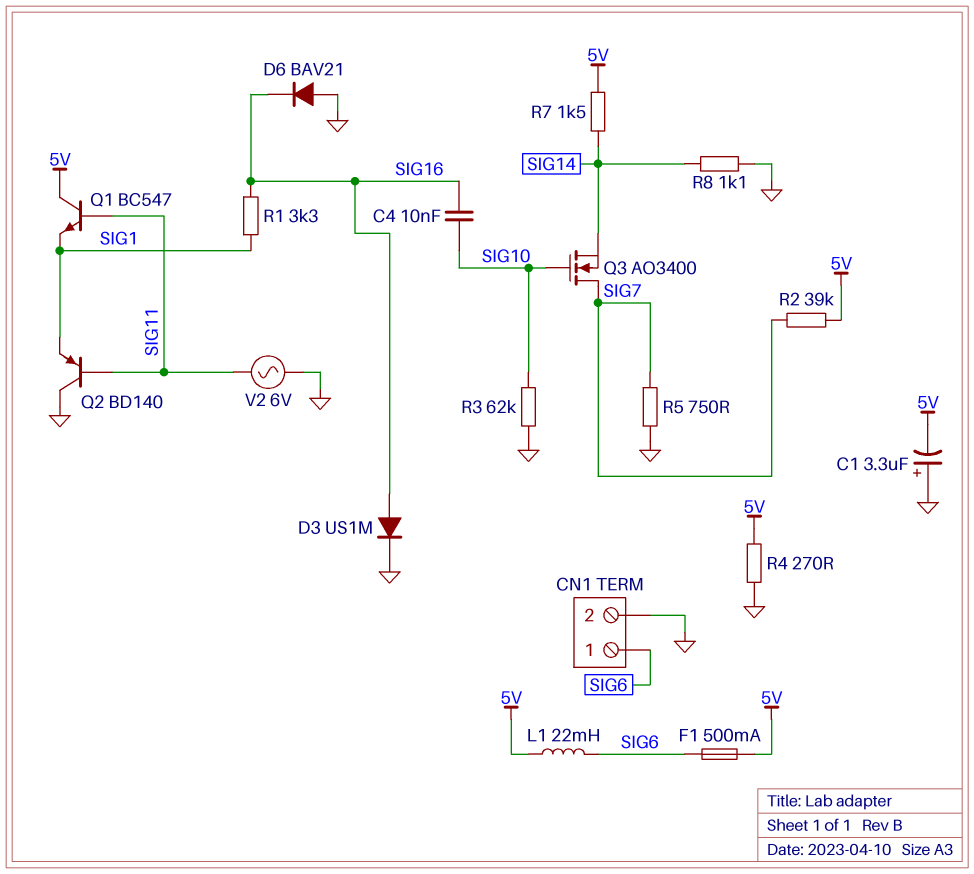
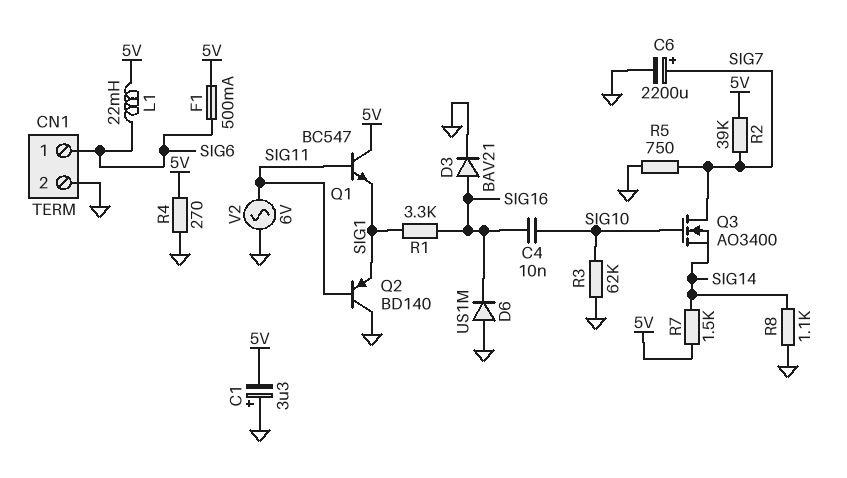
C6: none -> 2200uF (plus SIG7, minus GND)
D3: diode US1M (A SIG16, K GND) -> diode BAV21 (A SIG16, K GND)
D6: diode BAV21 (A GND, K SIG16) -> diode US1M (A GND, K SIG16)

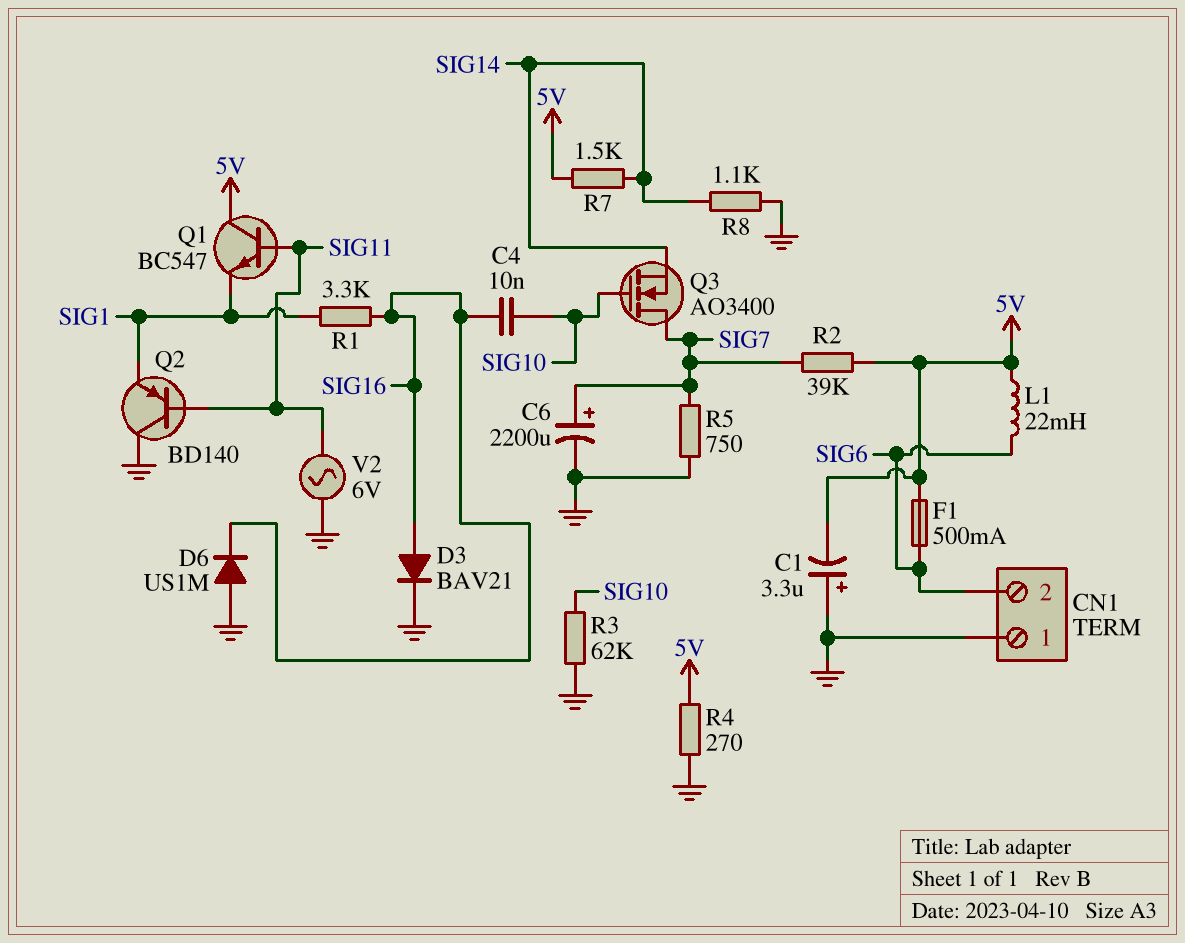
CN1 pin 1: SIG6 -> GND
CN1 pin 2: GND -> SIG6

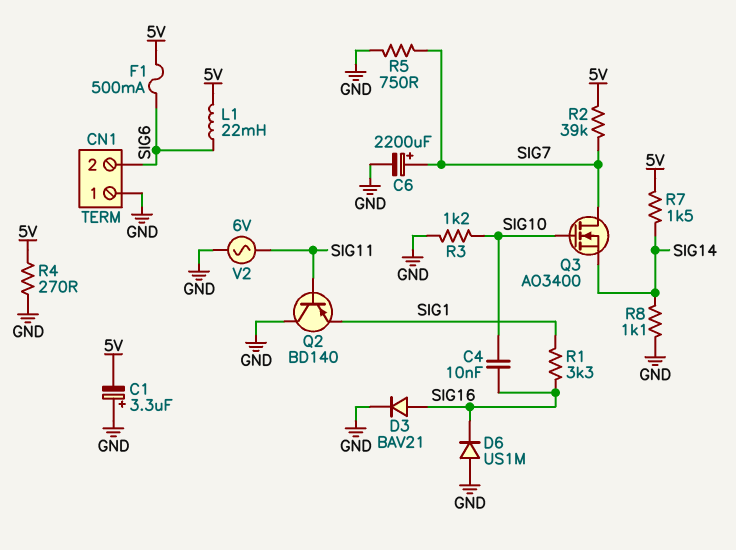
Q1: NPN BC547 (B SIG11, C 5V, E SIG1) -> none
R3: 62k (GND, SIG10) -> 1.2k (GND, SIG10)

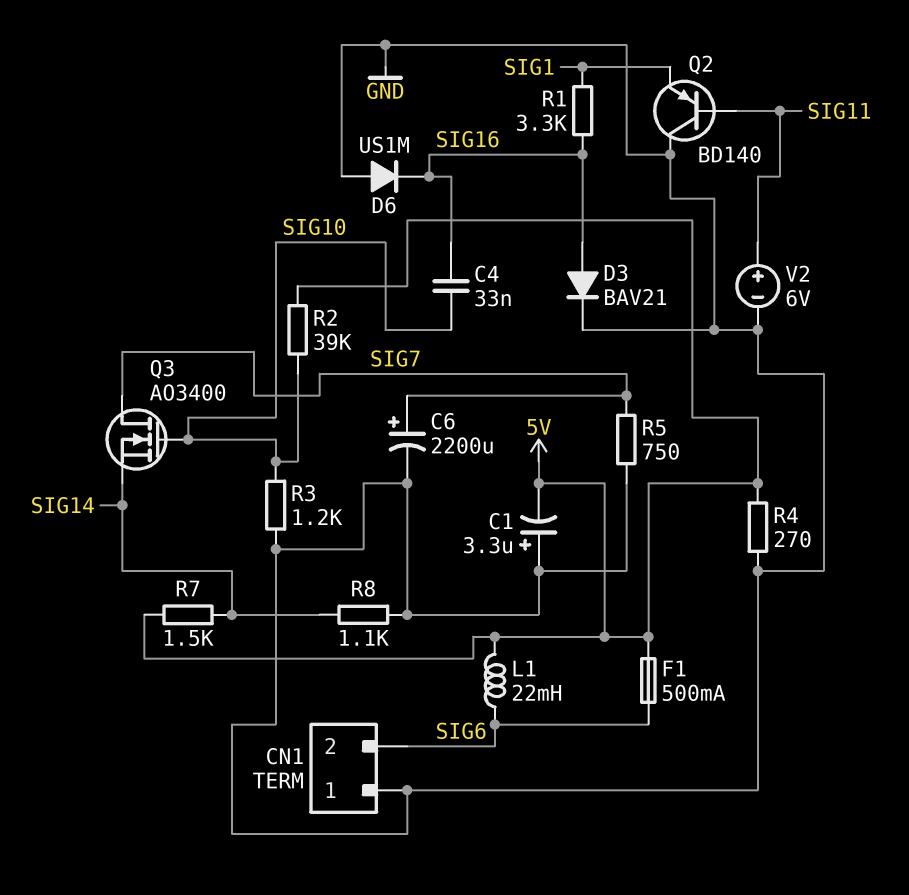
C4: 10nF (SIG10, SIG16) -> 33nF (SIG10, SIG16)
R2: 39k (5V, SIG7) -> 39k (5V, SIG10)
V2: AC 6V (GND, SIG11) -> 6V (plus SIG11, minus GND)

